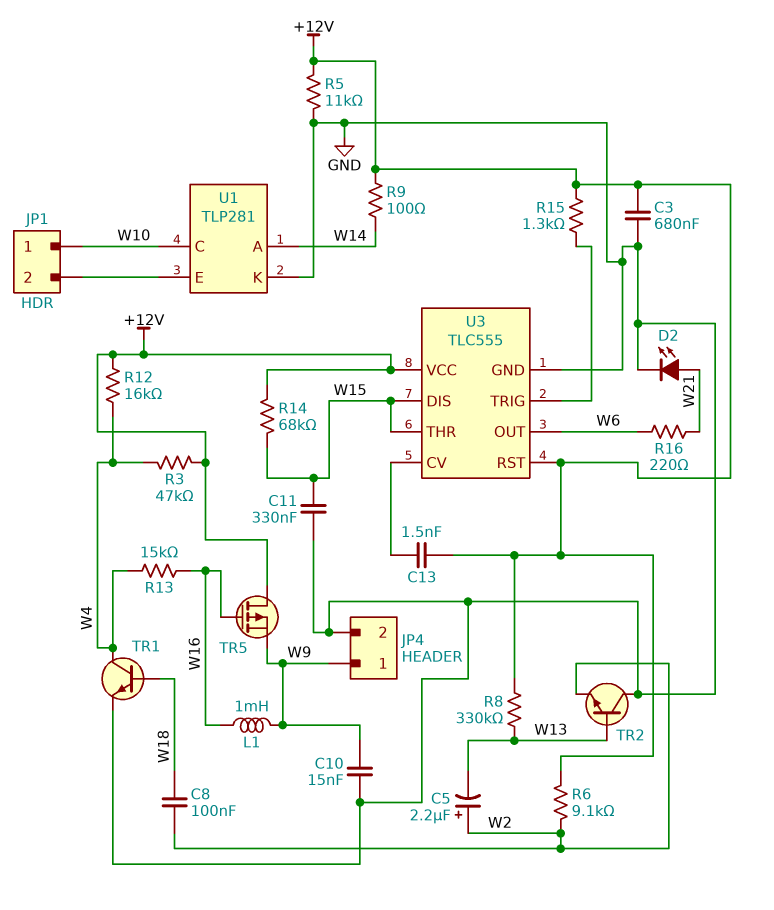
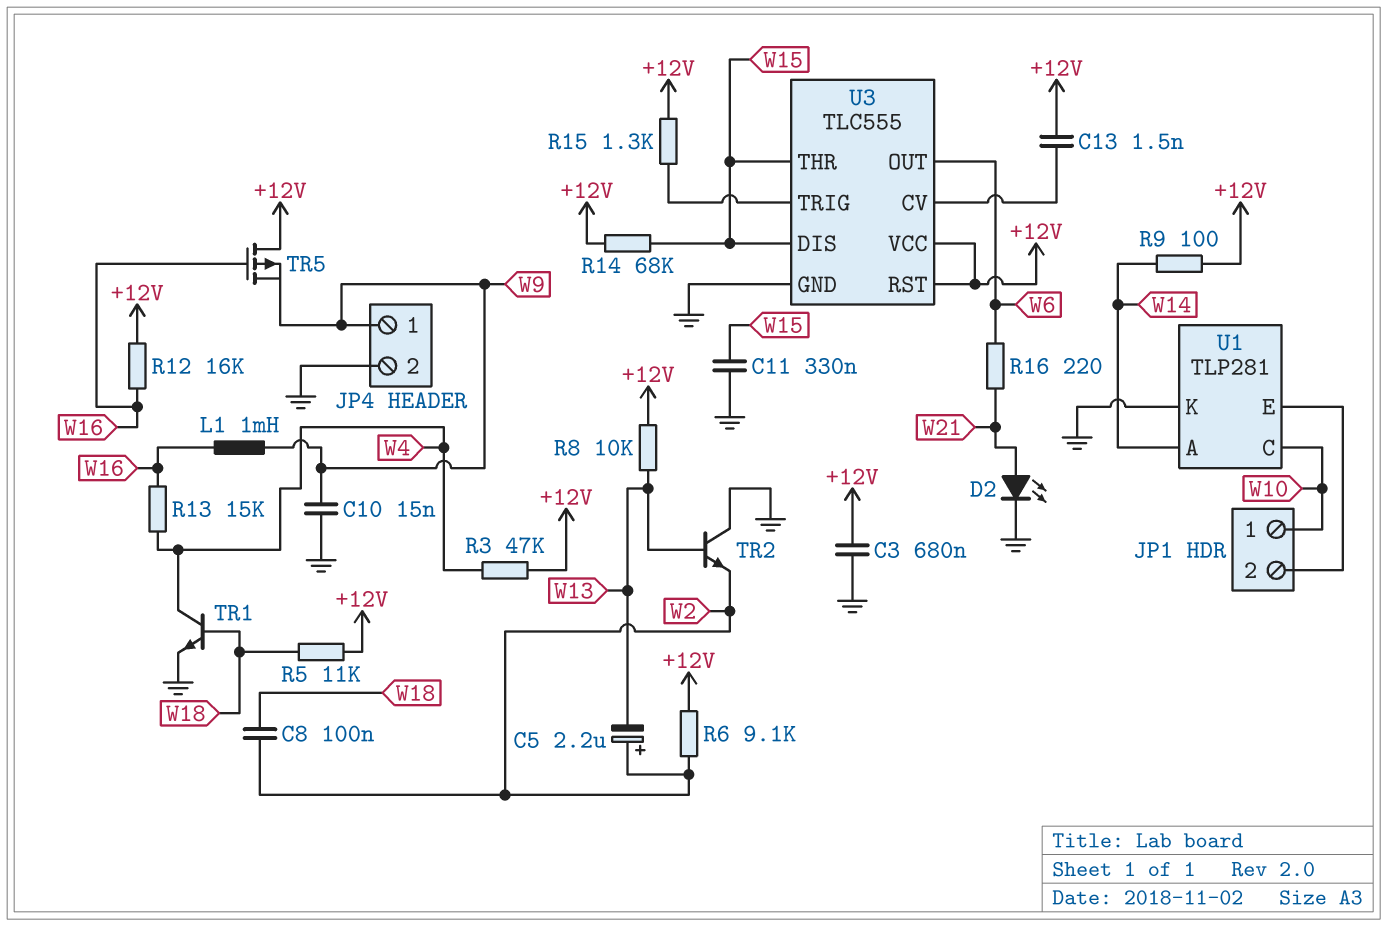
R5: 11k (+12V, GND) -> 11k (+12V, W18)
R8: 330k (+12V, W13) -> 10k (+12V, W13)
R12: 16k (+12V, W4) -> 16k (+12V, W16)

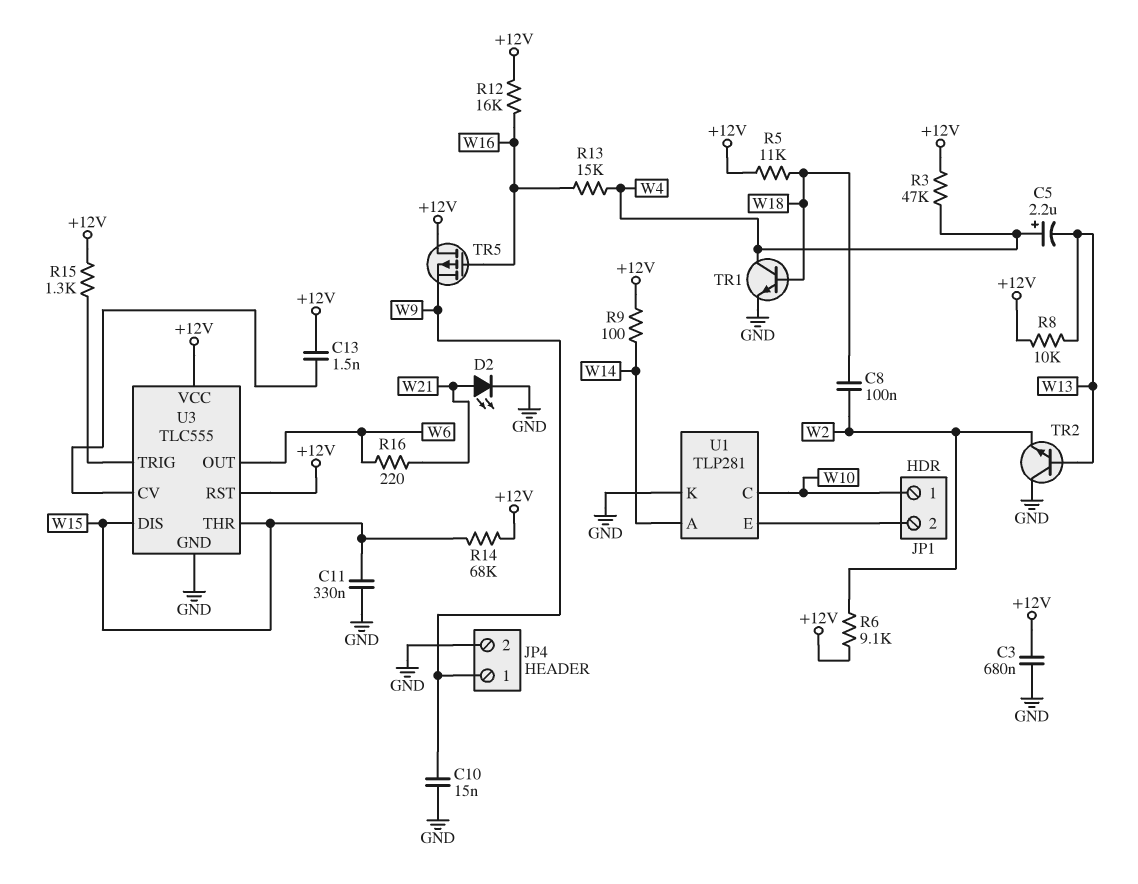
C5: 2.2uF (plus W2, minus W13) -> 2.2uF (plus W4, minus W13)
L1: 1mH (W9, W16) -> none

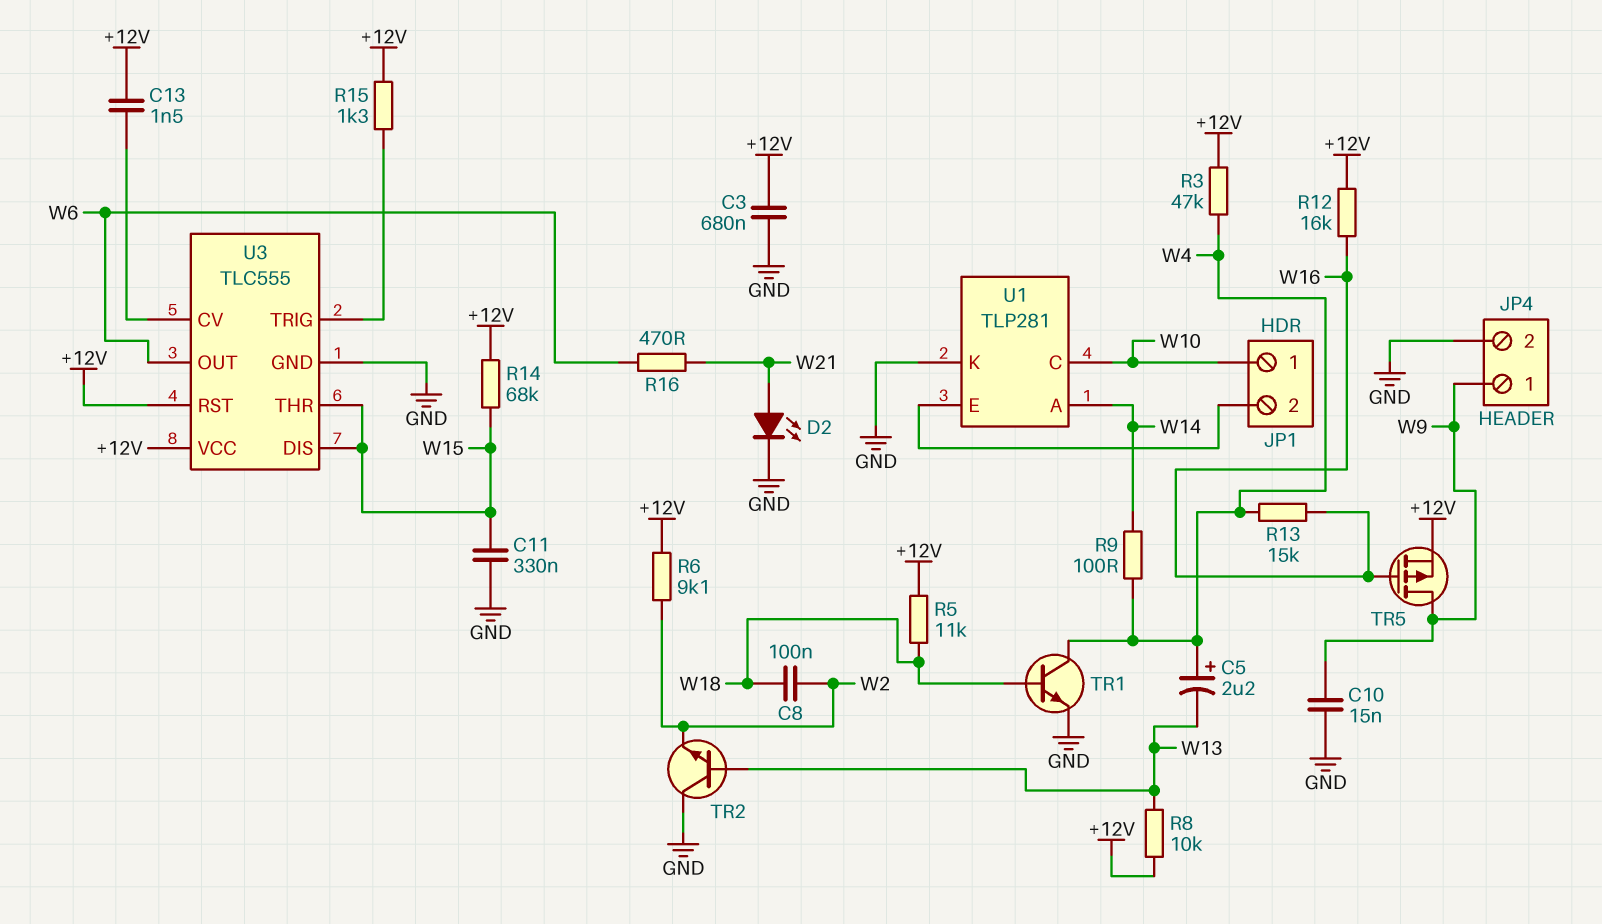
R9: 100 (+12V, W14) -> 100 (W4, W14)
R16: 220 (W6, W21) -> 470 (W6, W21)
TR5: PMOS (G W16, D +12V, S W9) -> PMOS (G W16, D W9, S +12V)

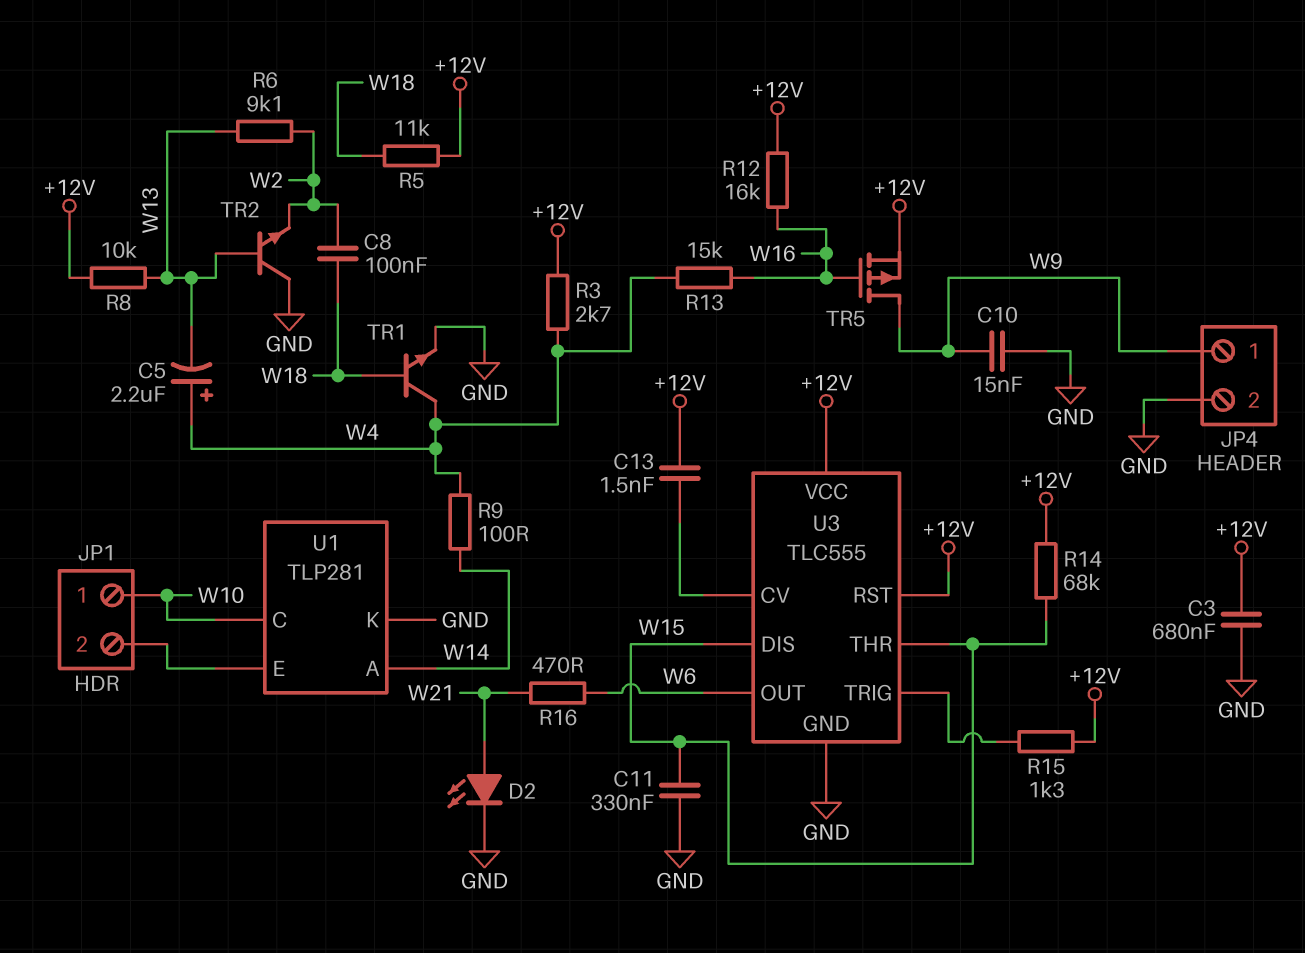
R3: 47k (+12V, W4) -> 2.7k (+12V, W4)
R6: 9.1k (+12V, W2) -> 9.1k (W2, W13)

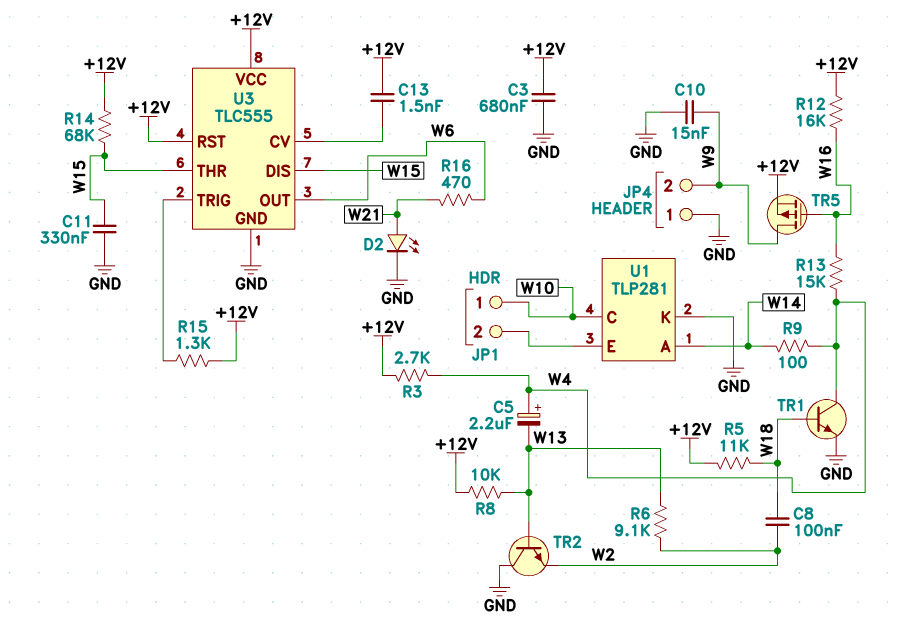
JP4 pin 1: W9 -> GND
JP4 pin 2: GND -> W9

